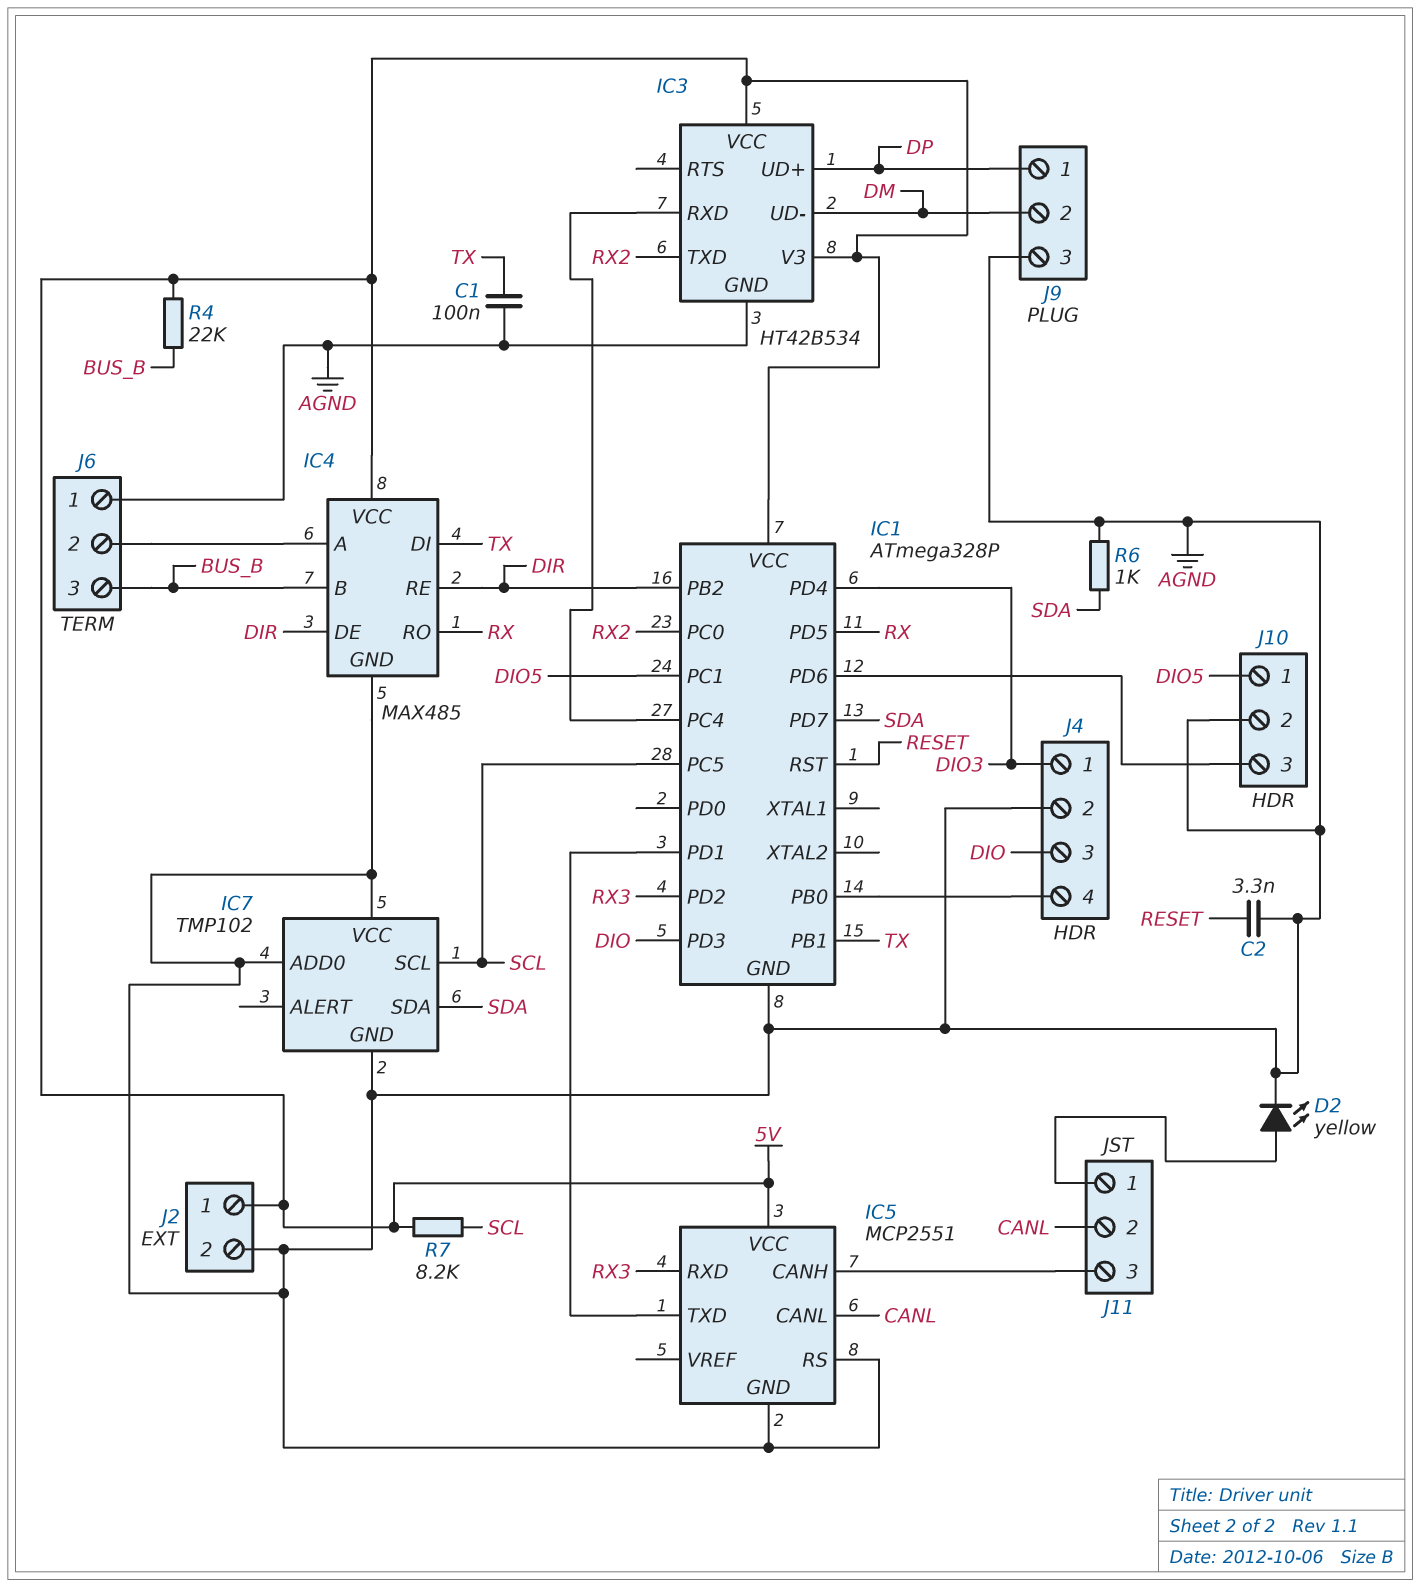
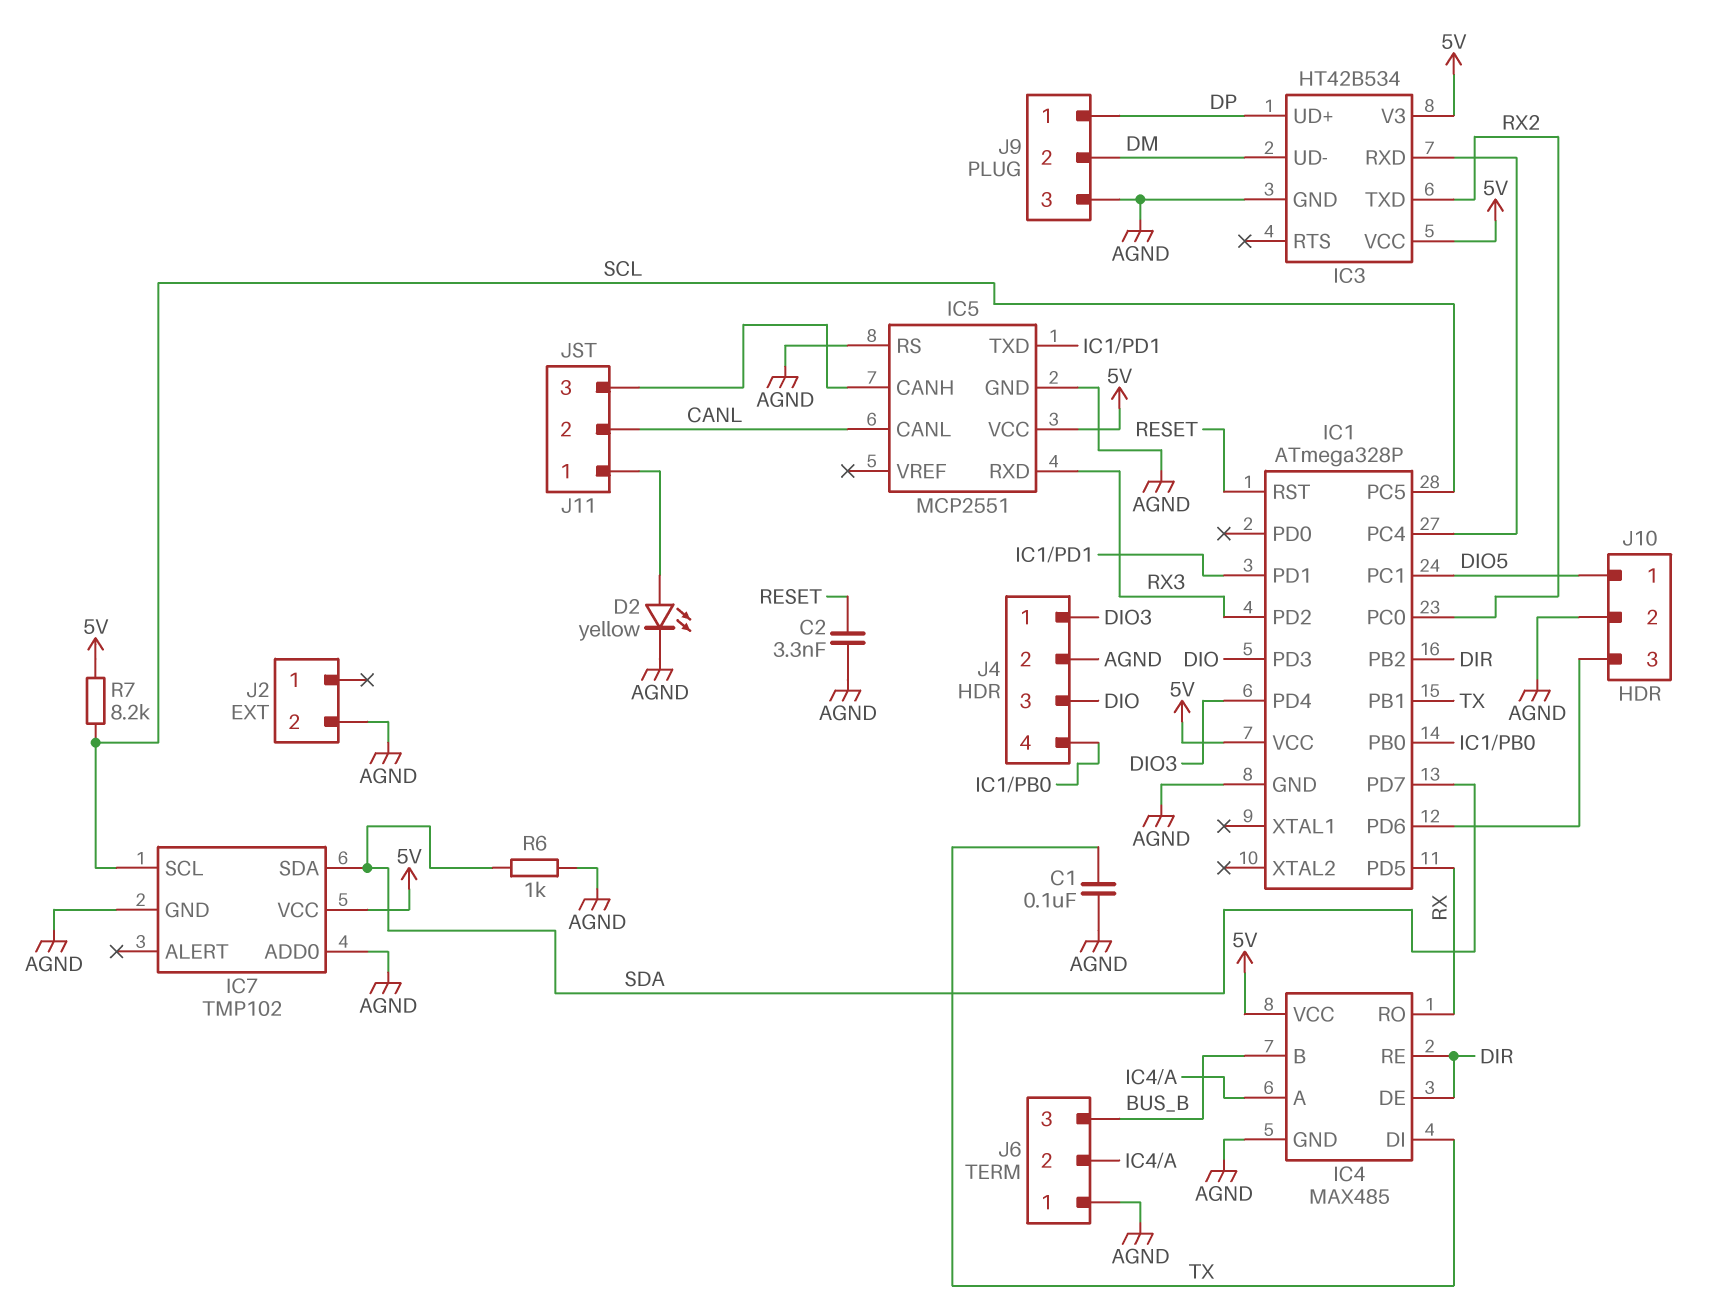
IC7 pin VCC: AGND -> 5V
J2 pin 1: 5V -> none
R4: 22k (5V, BUS_B) -> none

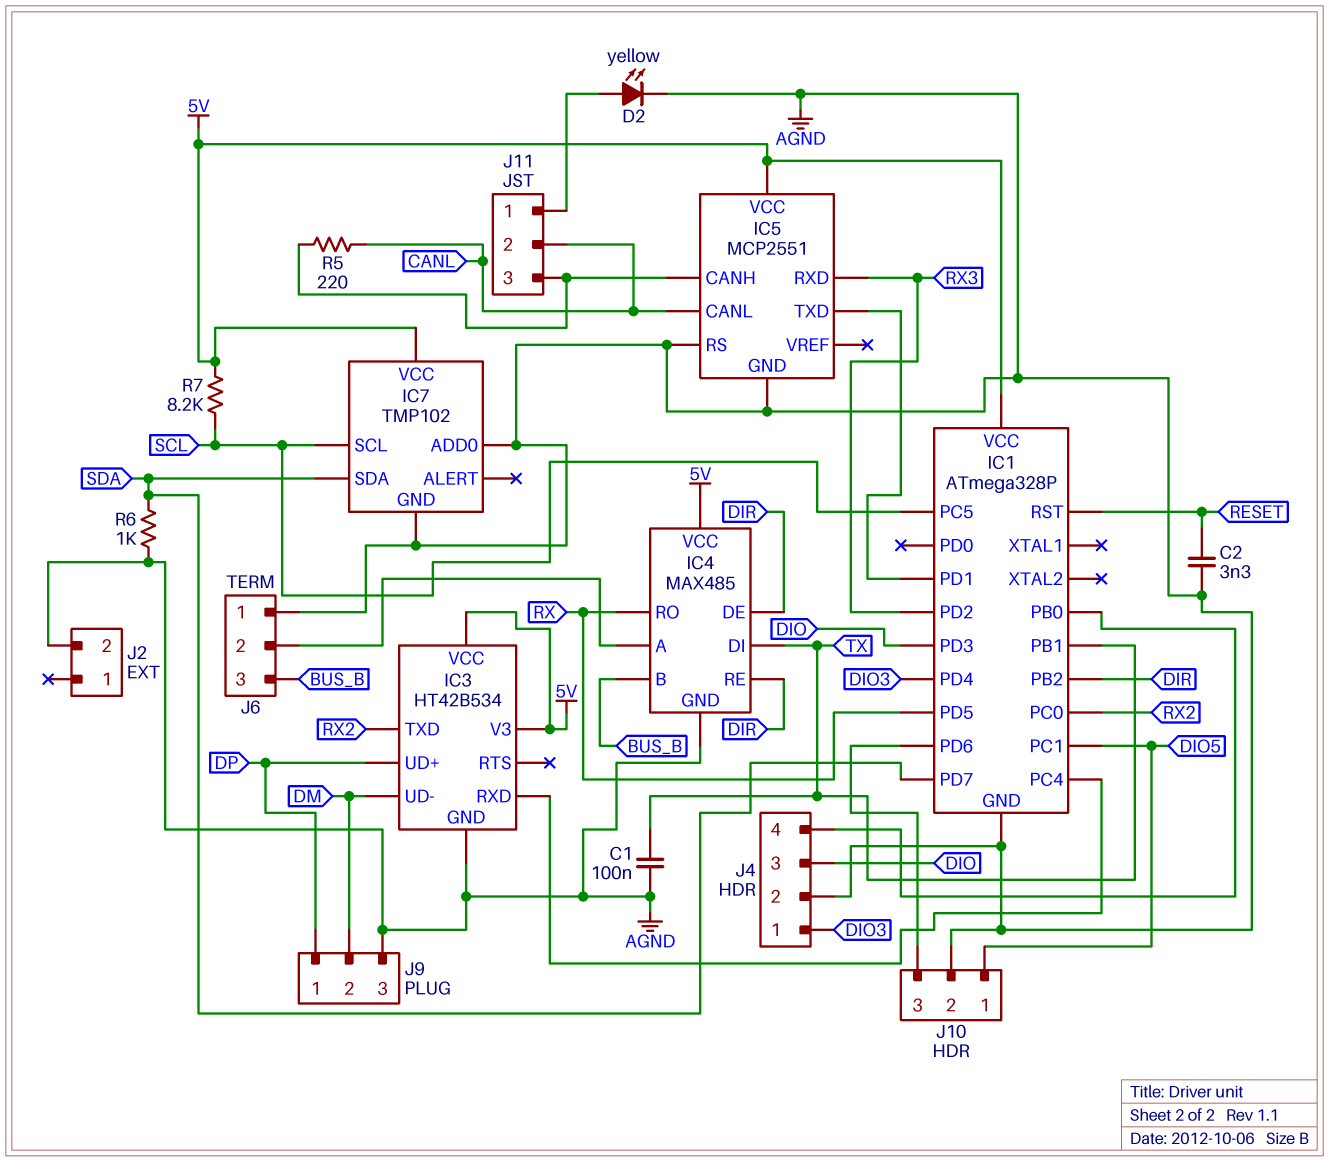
R5: none -> 220 (CANL, IC5/CANH)

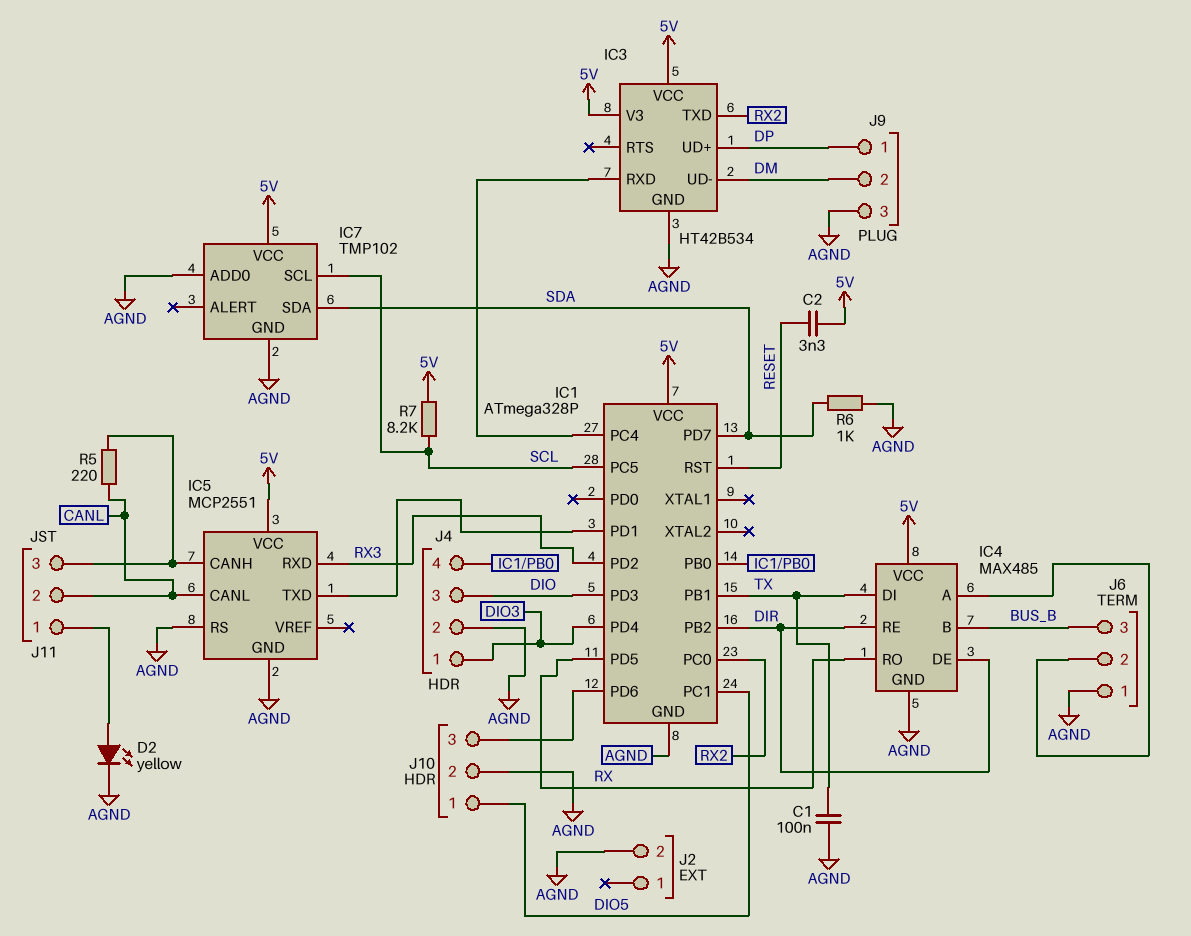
C2: 3.3nF (AGND, RESET) -> 3.3nF (5V, RESET)

